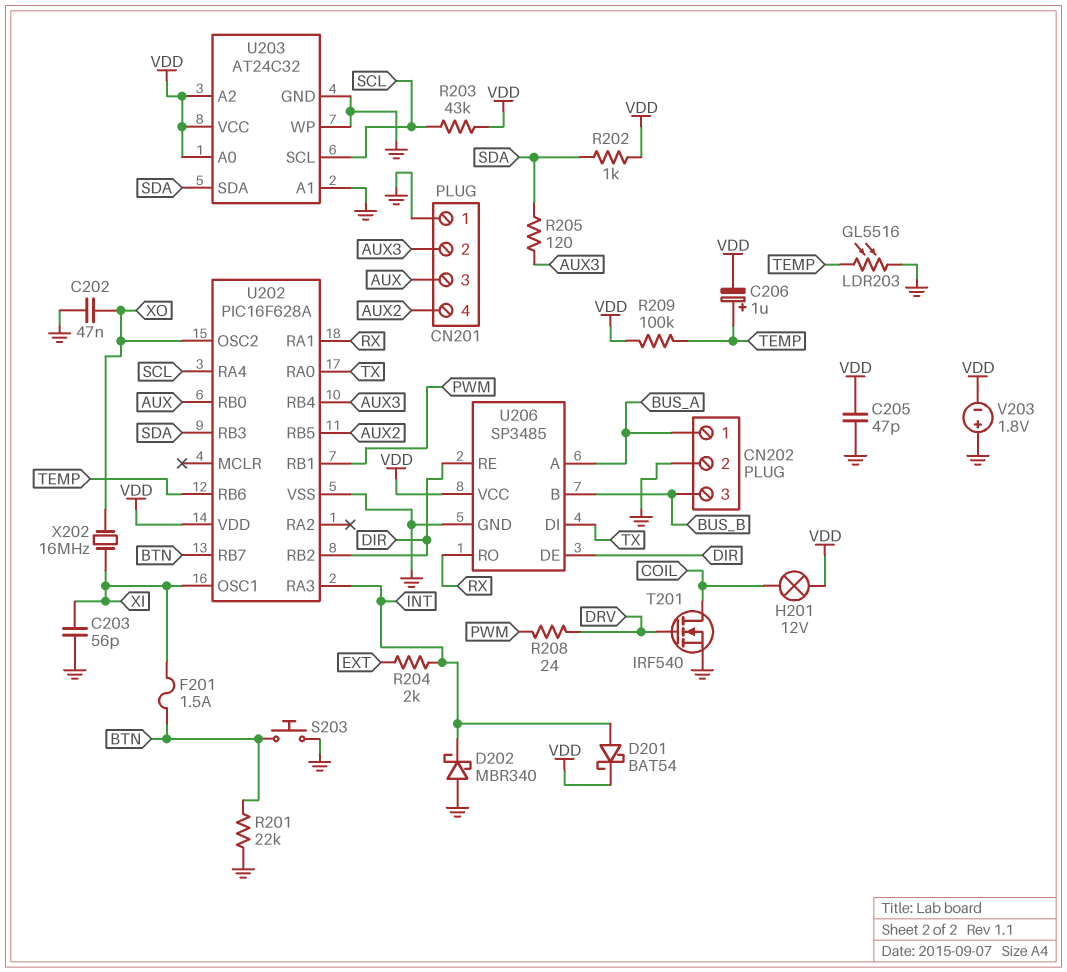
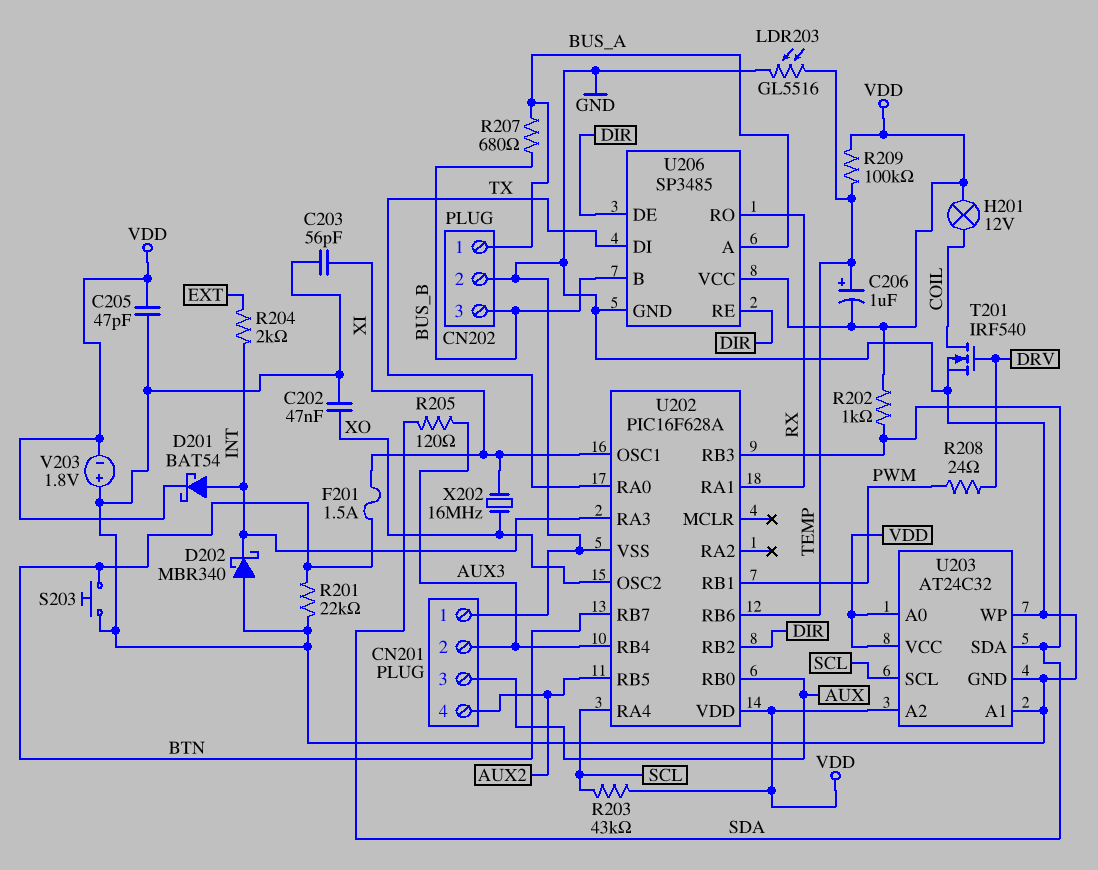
R207: none -> 680 (BUS_A, BUS_B)

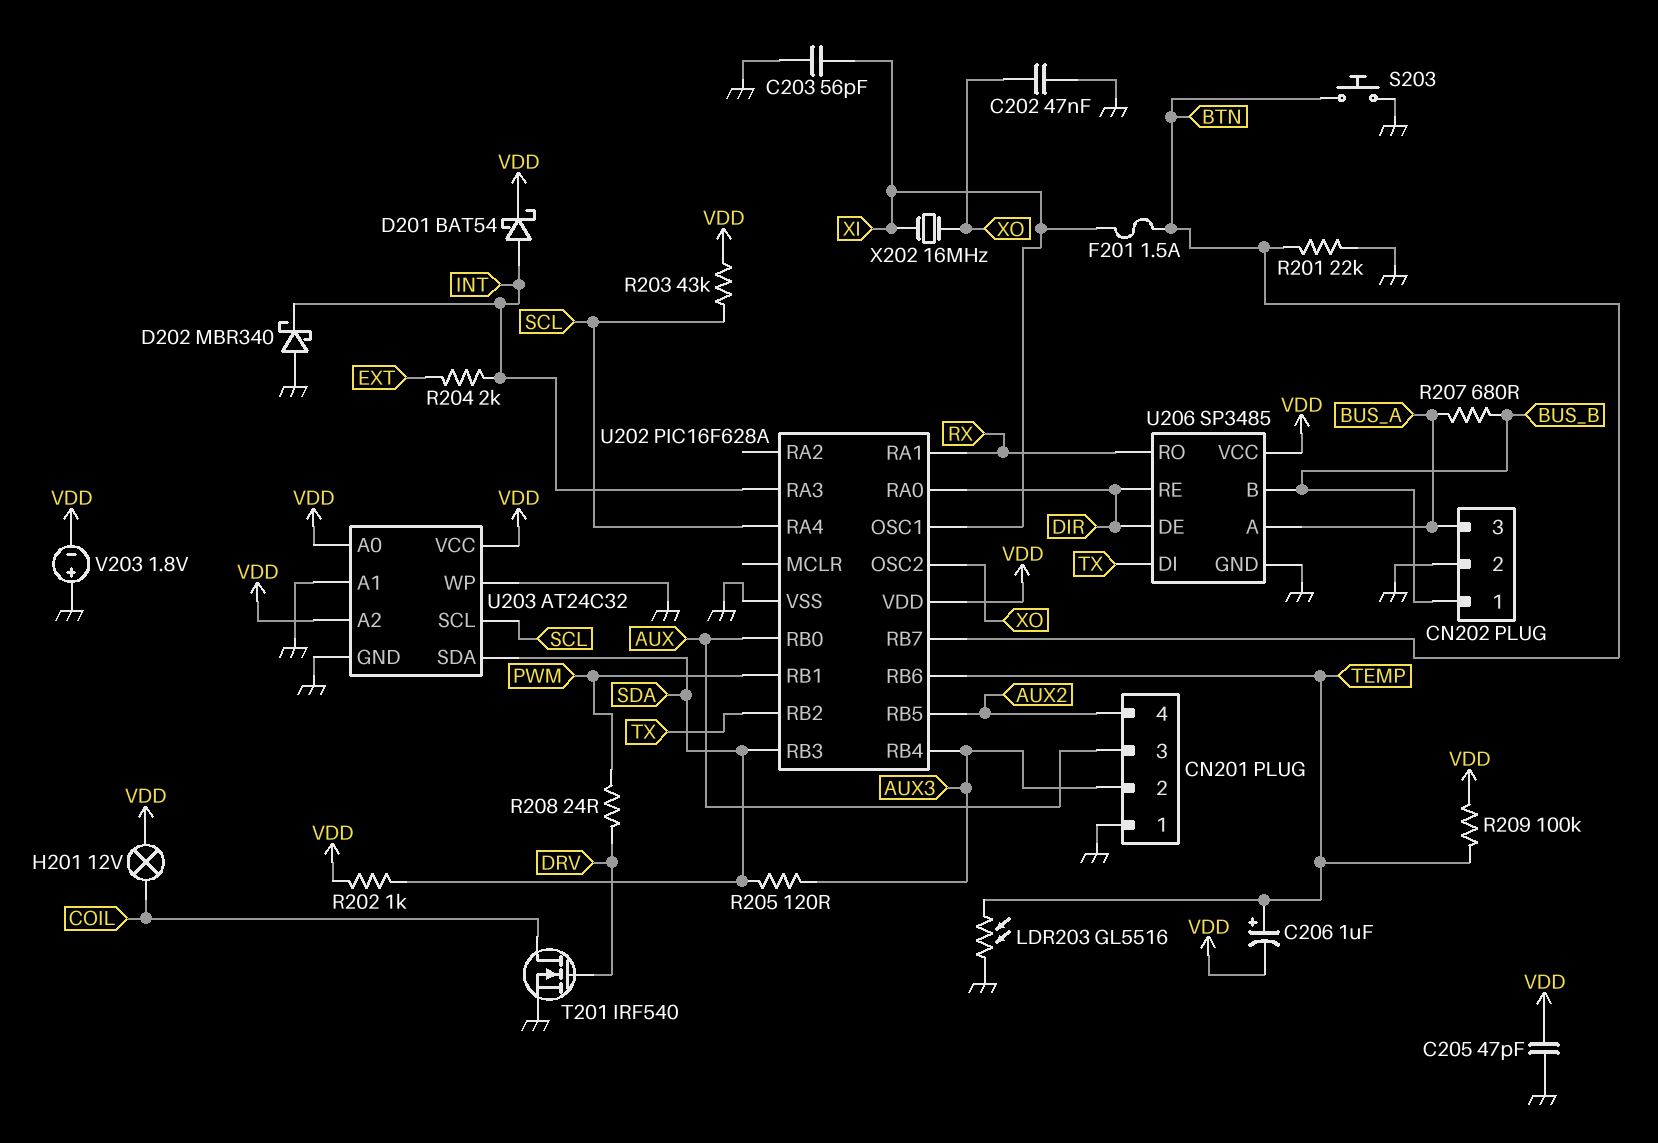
CN202 pin 1: BUS_A -> BUS_B
CN202 pin 3: BUS_B -> BUS_A
U202 pin RA0: TX -> DIR
U202 pin RB2: DIR -> TX

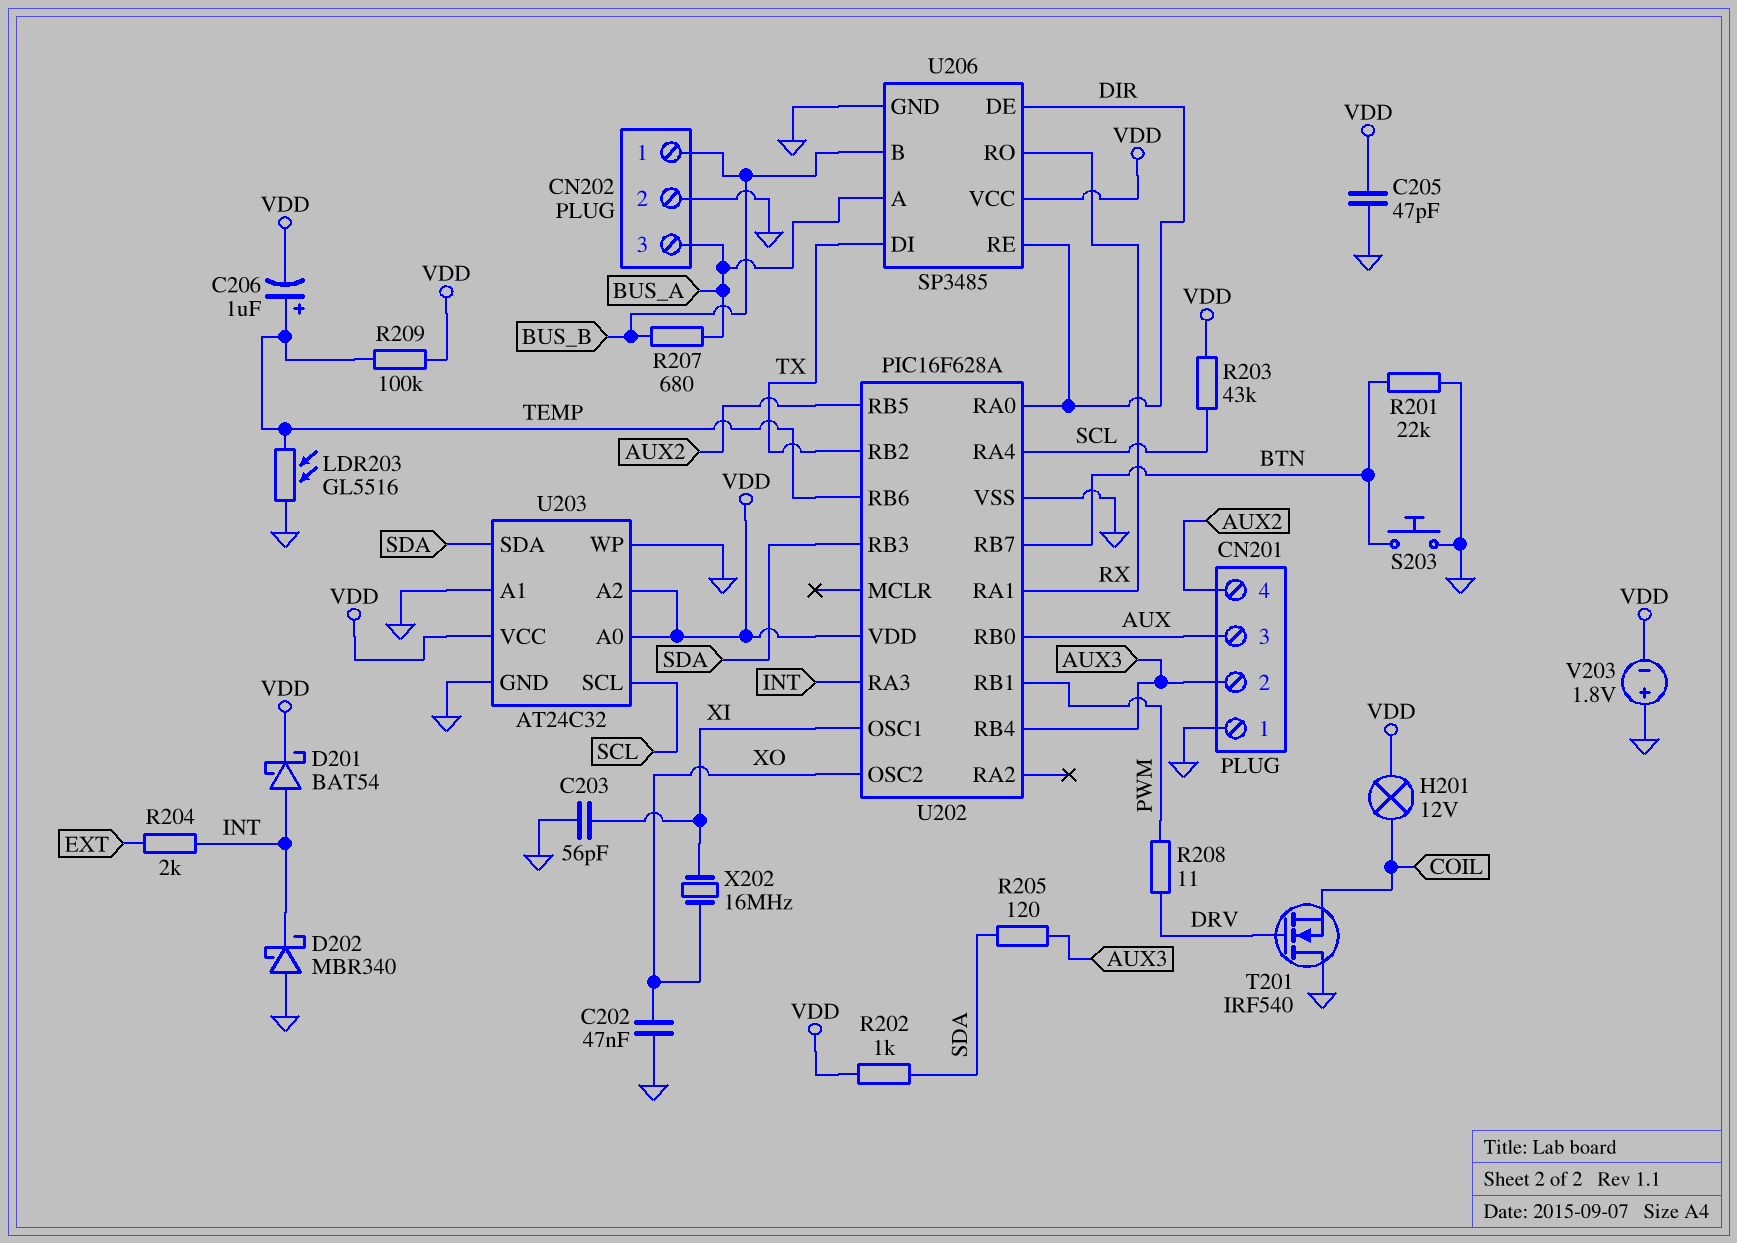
F201: 1.5A (BTN, XI) -> none
R208: 24 (DRV, PWM) -> 11 (DRV, PWM)
T201: NMOS IRF540 (G DRV, D COIL, S GND) -> NMOS IRF540 (G DRV, D GND, S COIL)

